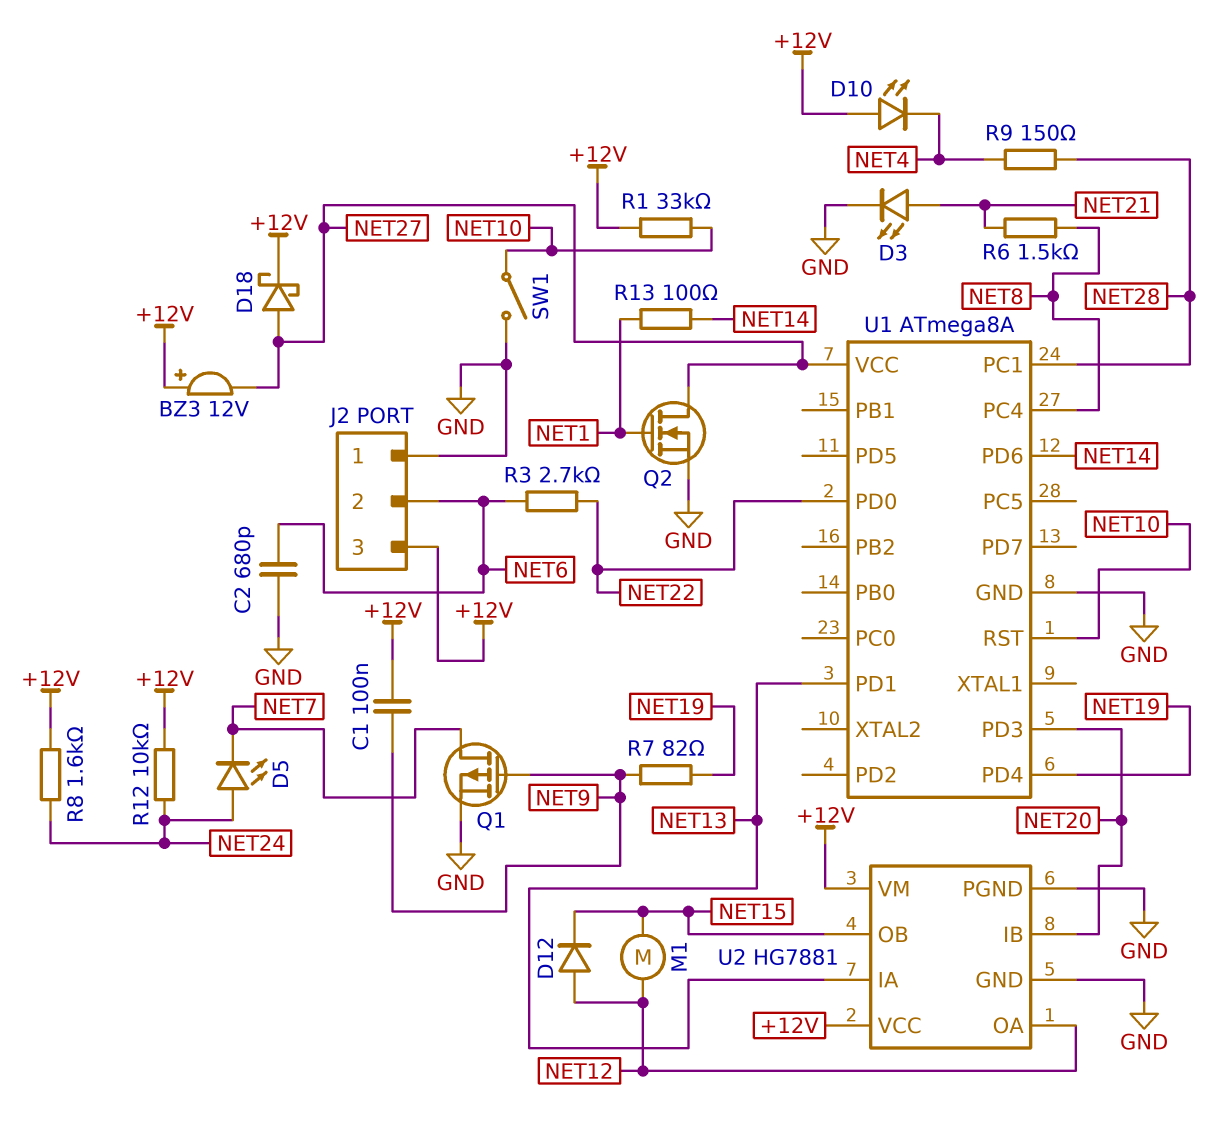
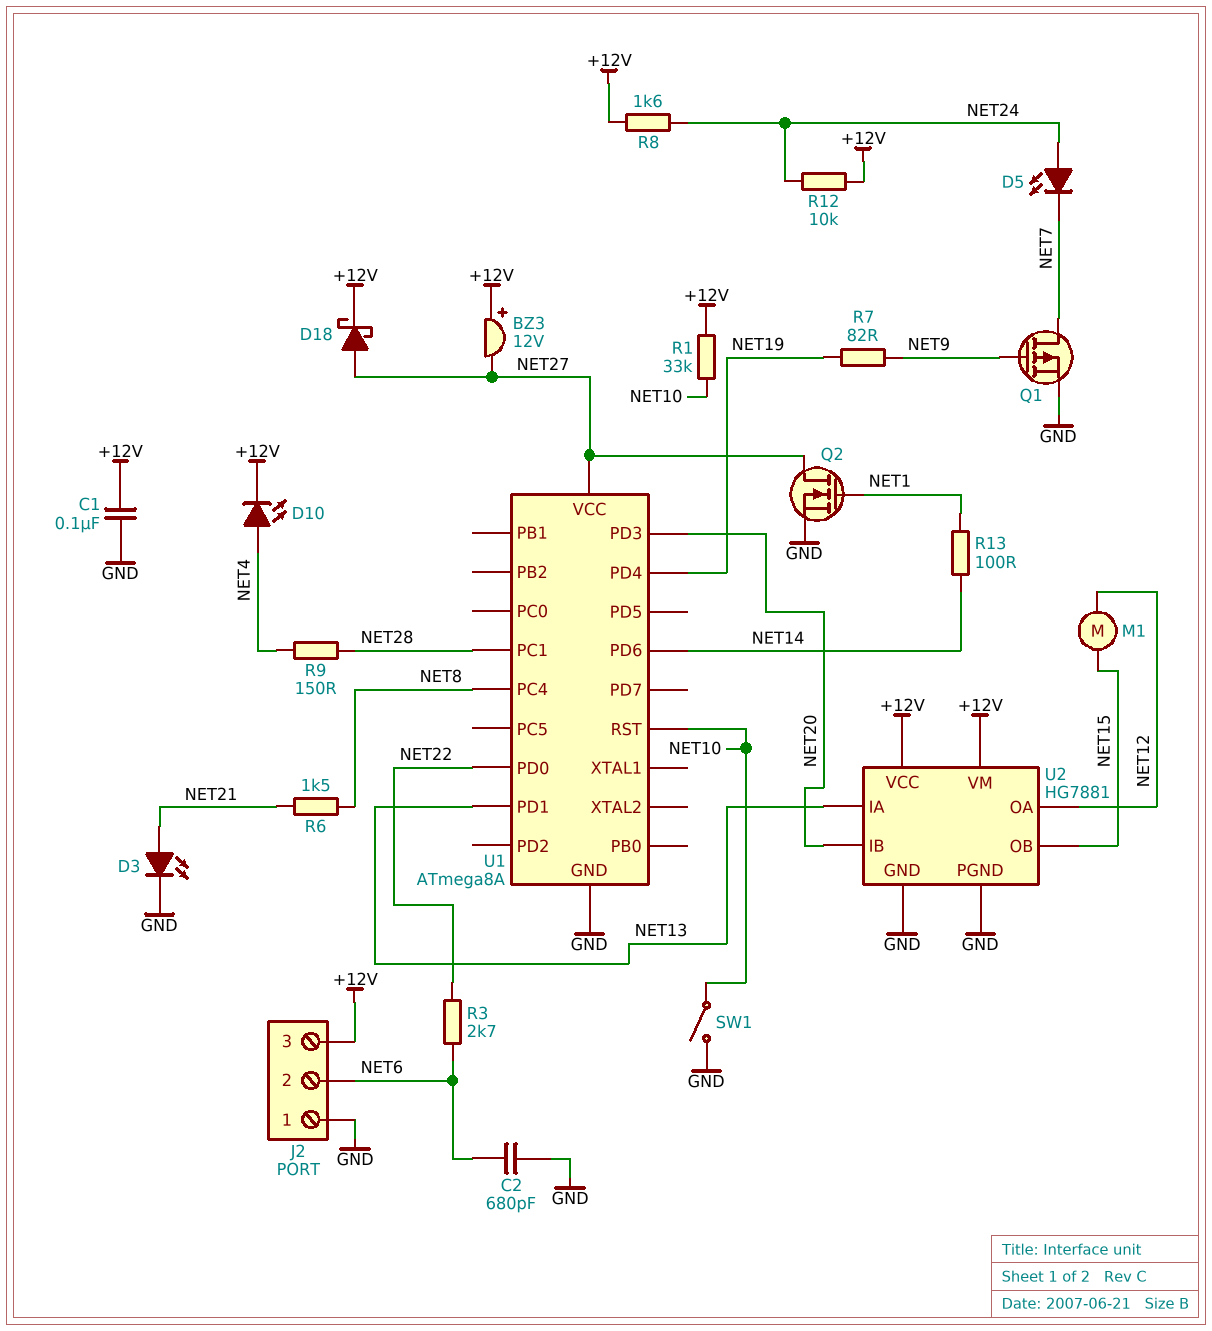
C1: 100nF (+12V, NET9) -> 100nF (+12V, GND)
D10: LED (A +12V, K NET4) -> LED (A NET4, K +12V)
D12: diode (A NET12, K NET15) -> none

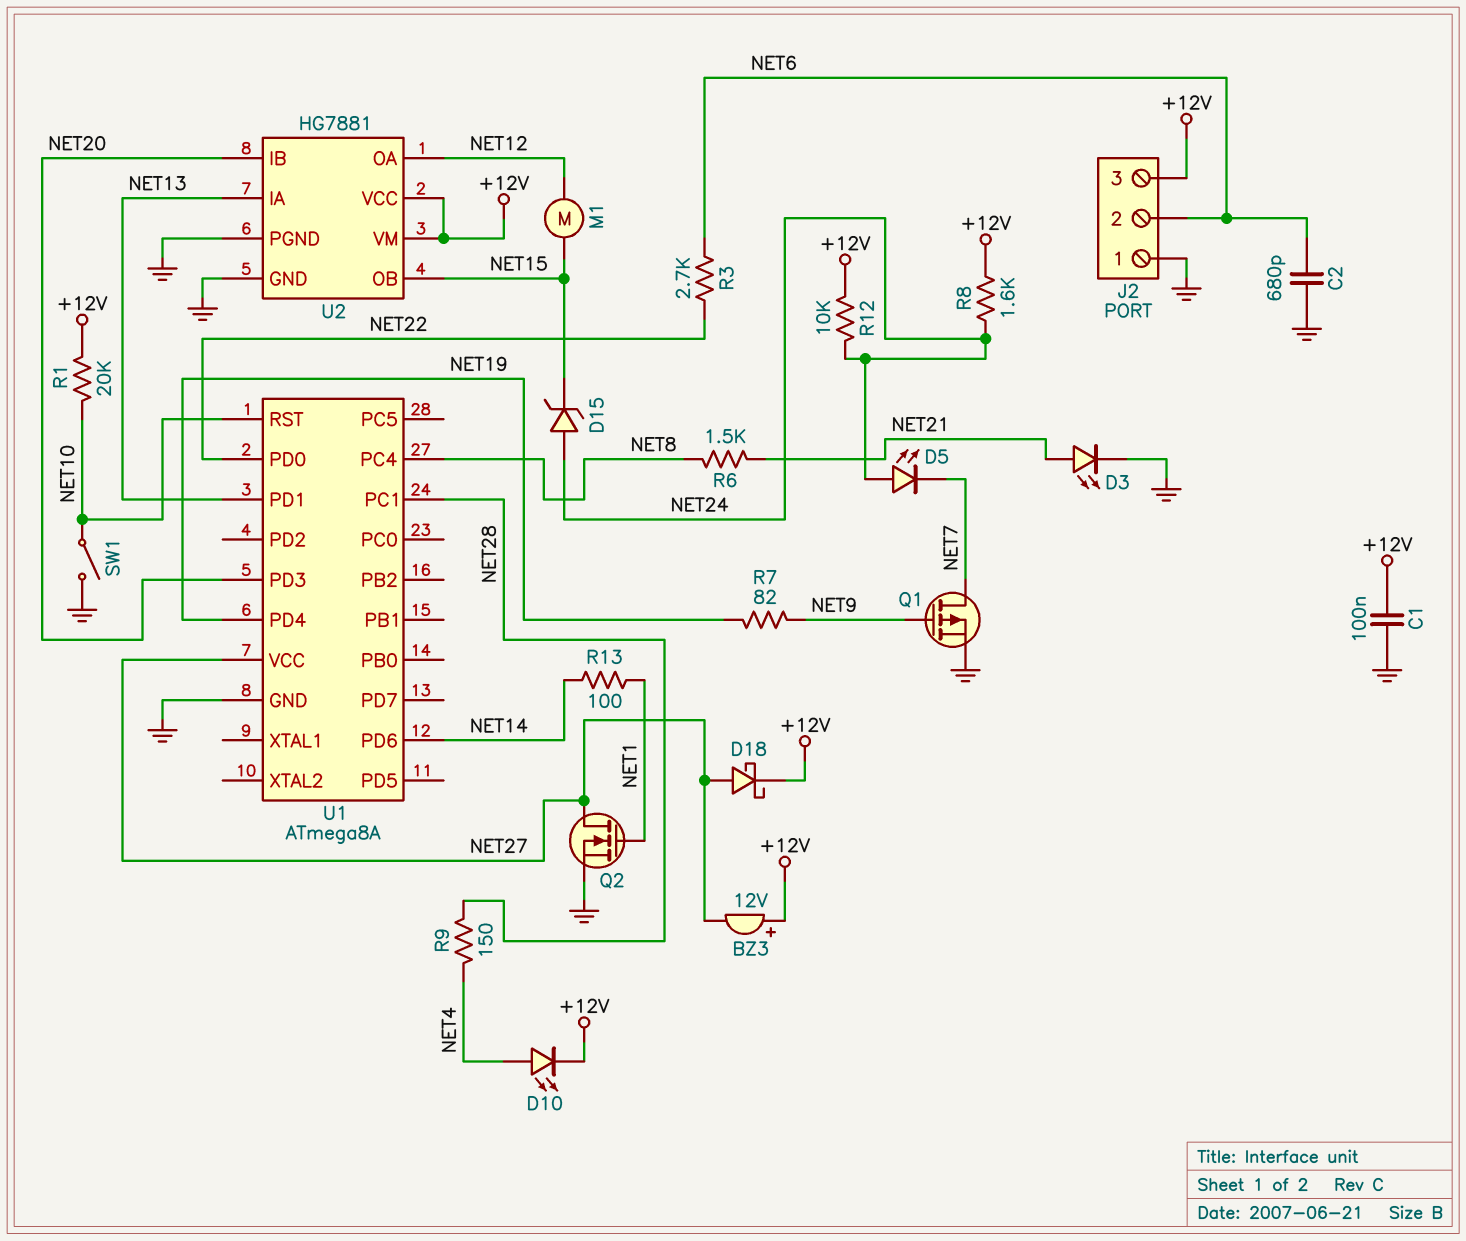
D15: none -> zener (A NET24, K NET15)
R1: 33k (+12V, NET10) -> 20k (+12V, NET10)

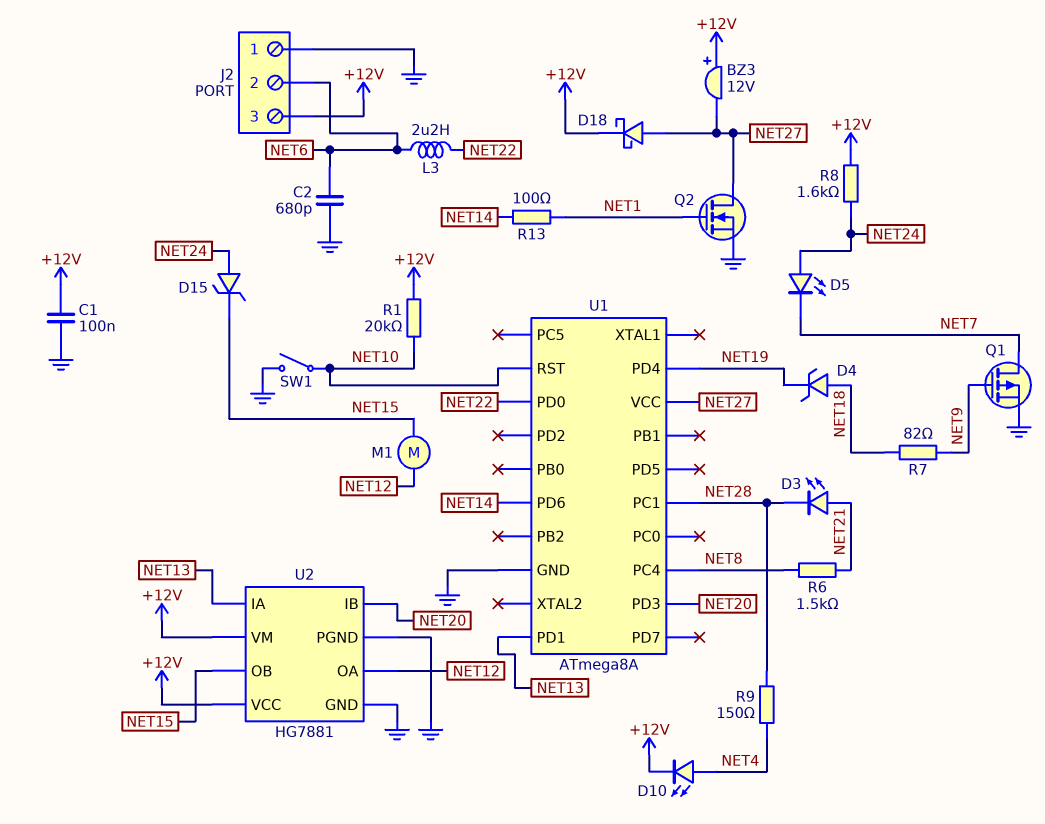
D3: LED (A NET21, K GND) -> LED (A NET21, K NET28)
D4: none -> zener (A NET18, K NET19)
L3: none -> 2.2uH (NET6, NET22)
R3: 2.7k (NET6, NET22) -> none
R7: 82 (NET9, NET19) -> 82 (NET9, NET18)
R12: 10k (+12V, NET24) -> none

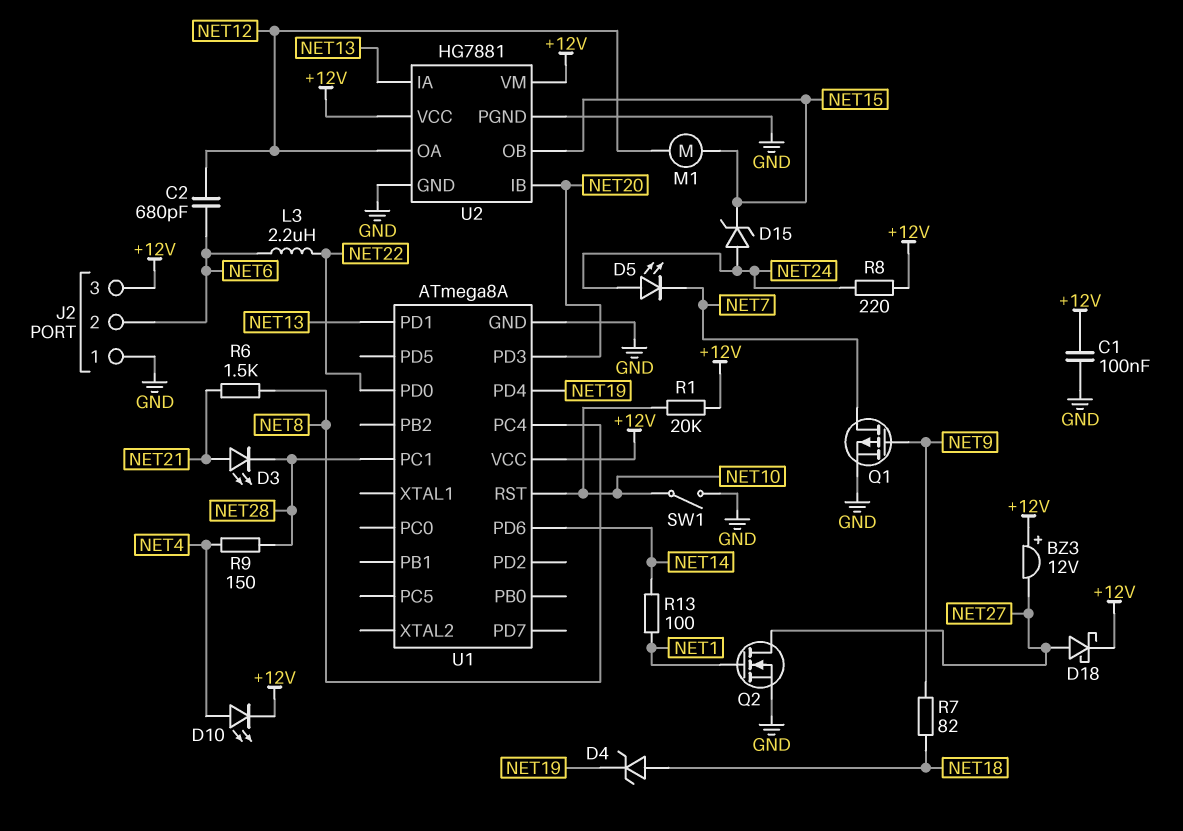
C2: 680pF (GND, NET6) -> 680pF (NET6, NET12)
R8: 1.6k (+12V, NET24) -> 220 (+12V, NET24)
U1 pin VCC: NET27 -> +12V

